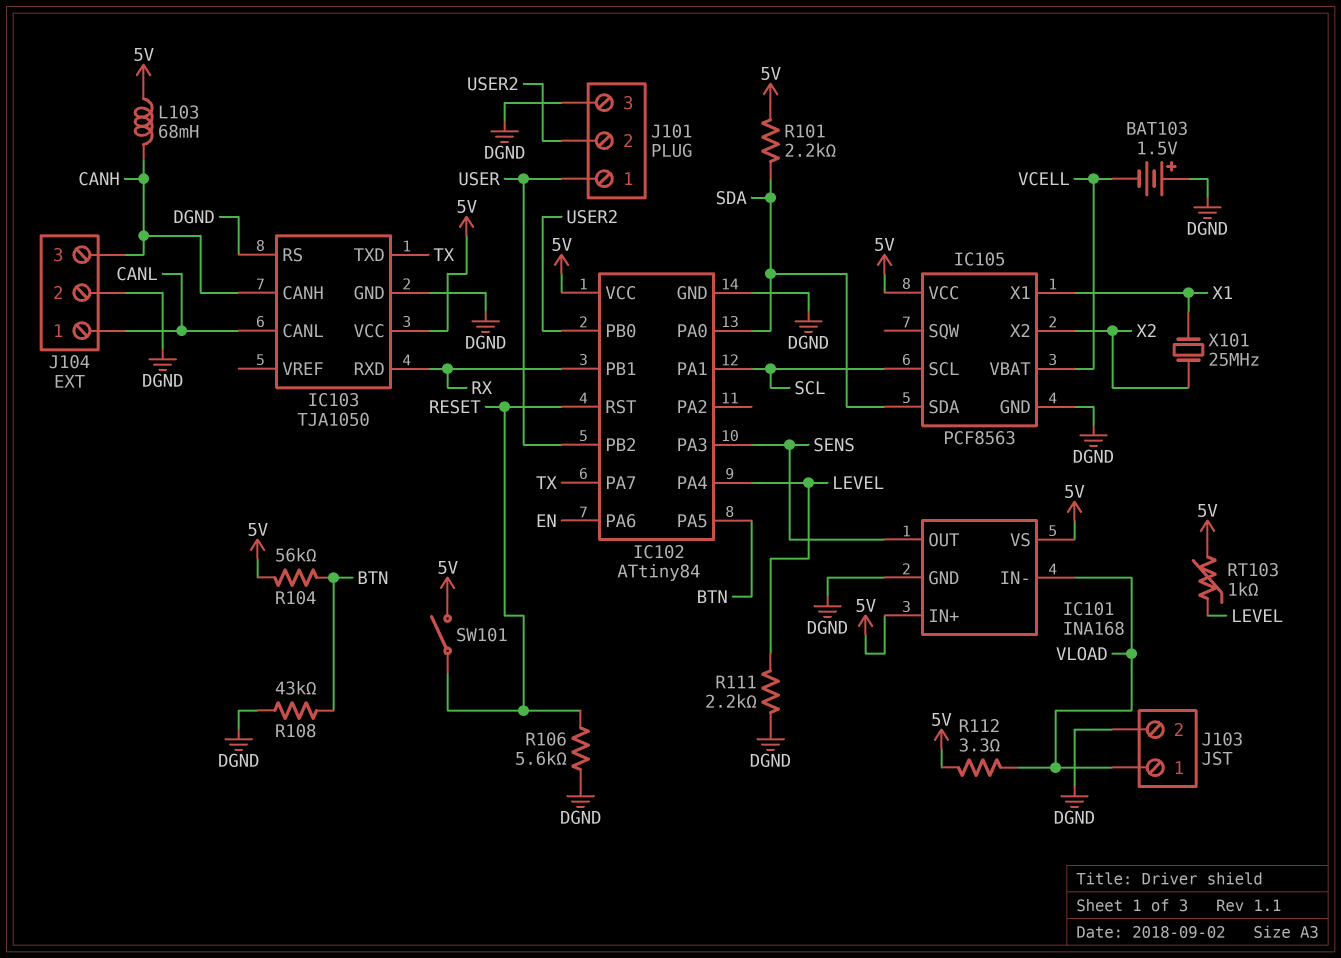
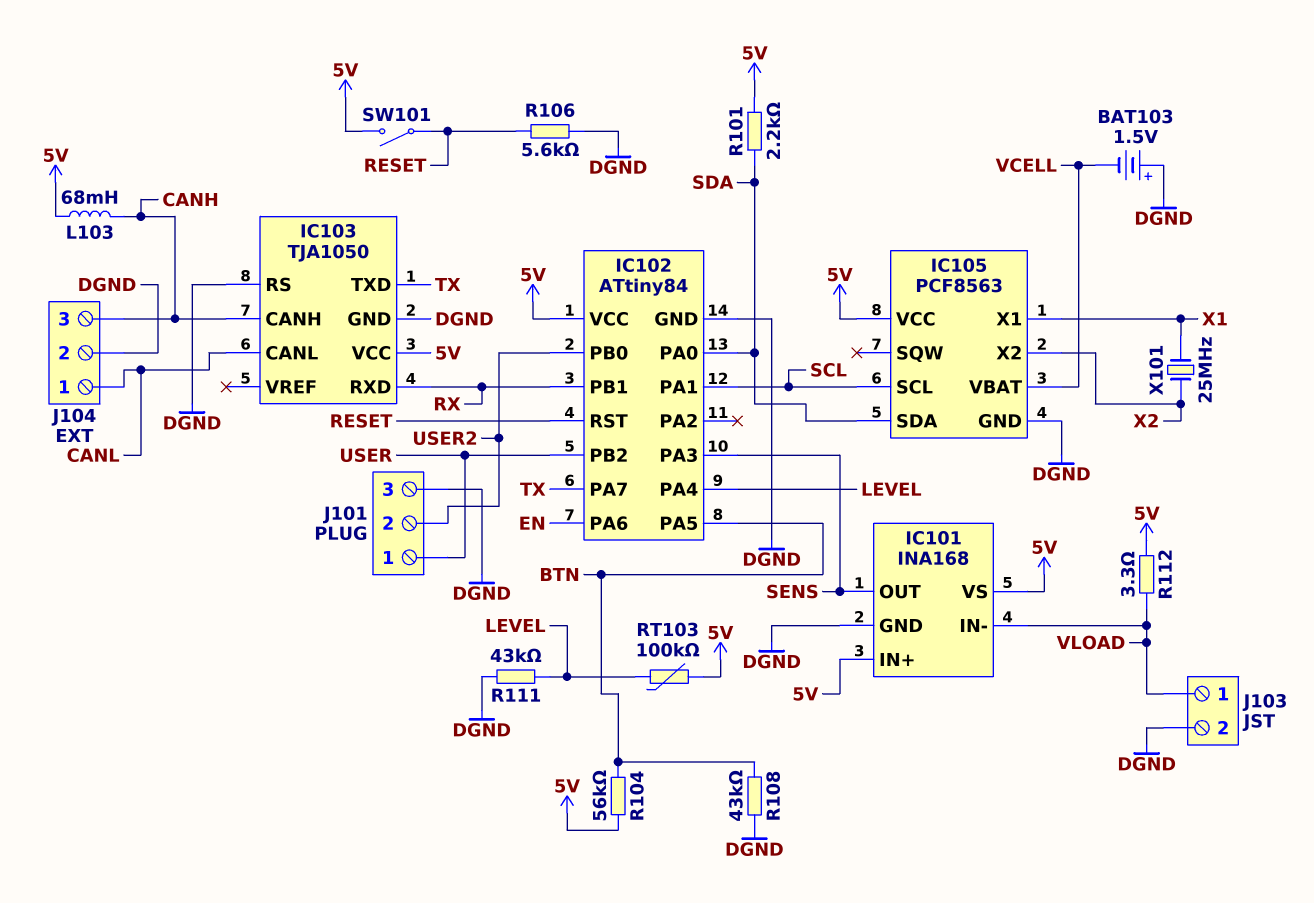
R111: 2.2k (DGND, LEVEL) -> 43k (DGND, LEVEL)
RT103: 1k (5V, LEVEL) -> 100k (5V, LEVEL)

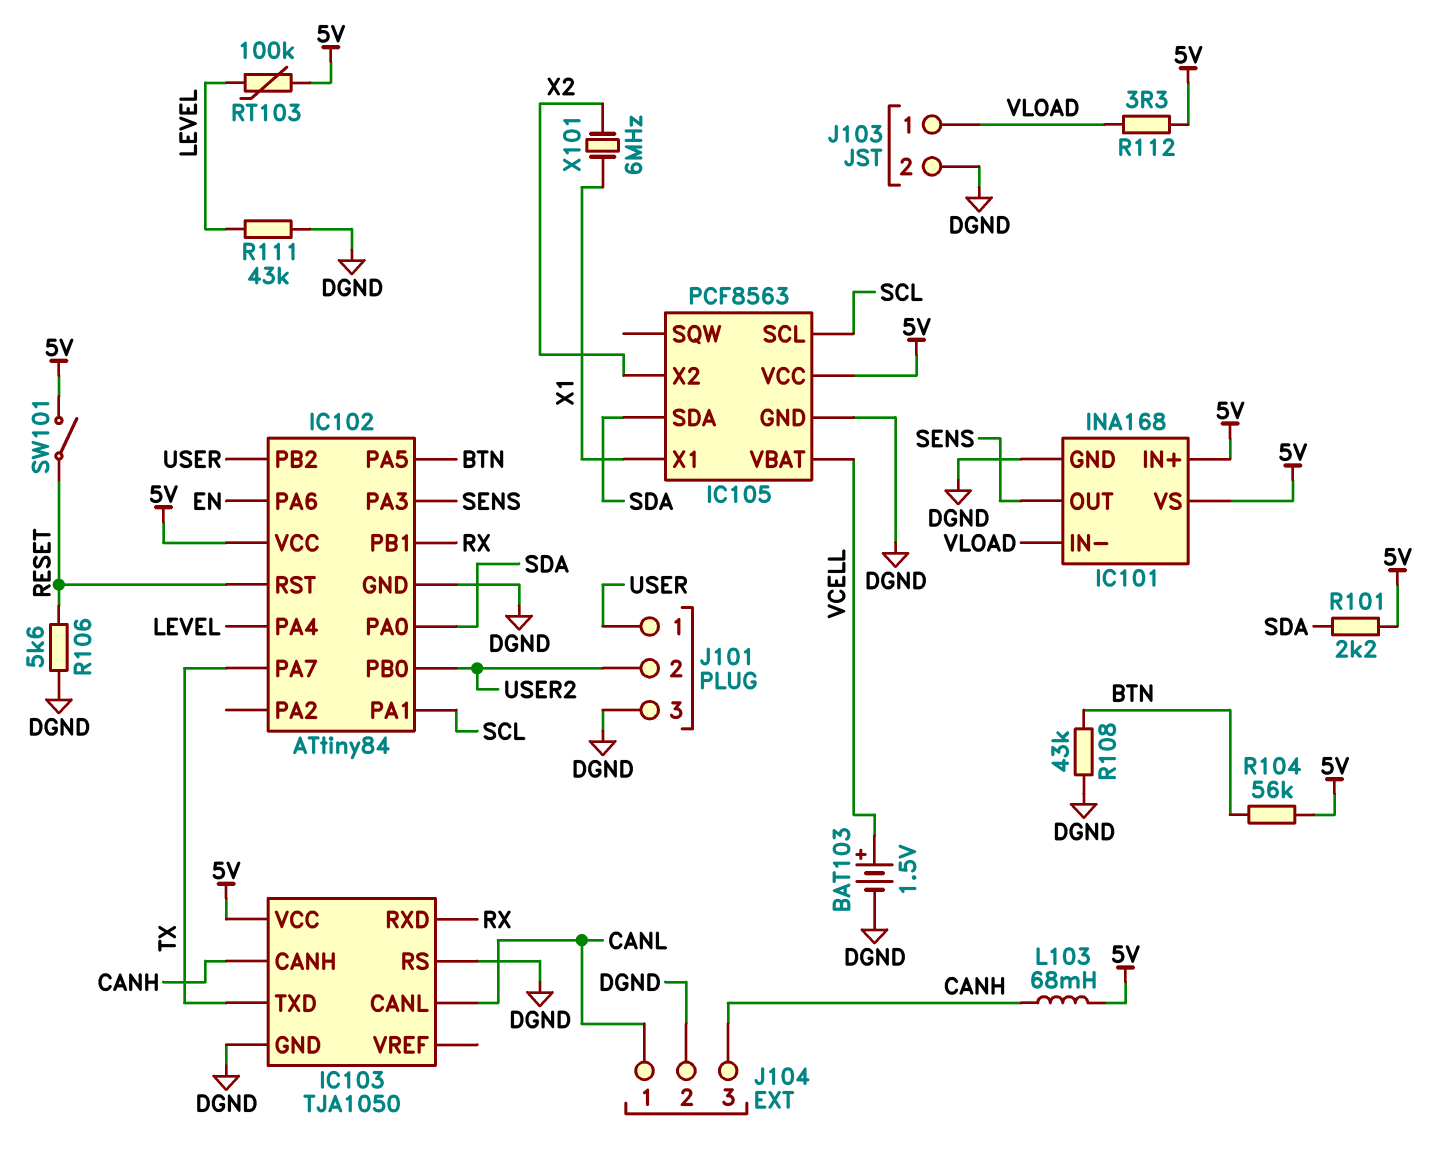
BAT103: 1.5V (plus DGND, minus VCELL) -> 1.5V (plus VCELL, minus DGND)
X101: 25MHz (X1, X2) -> 6MHz (X1, X2)

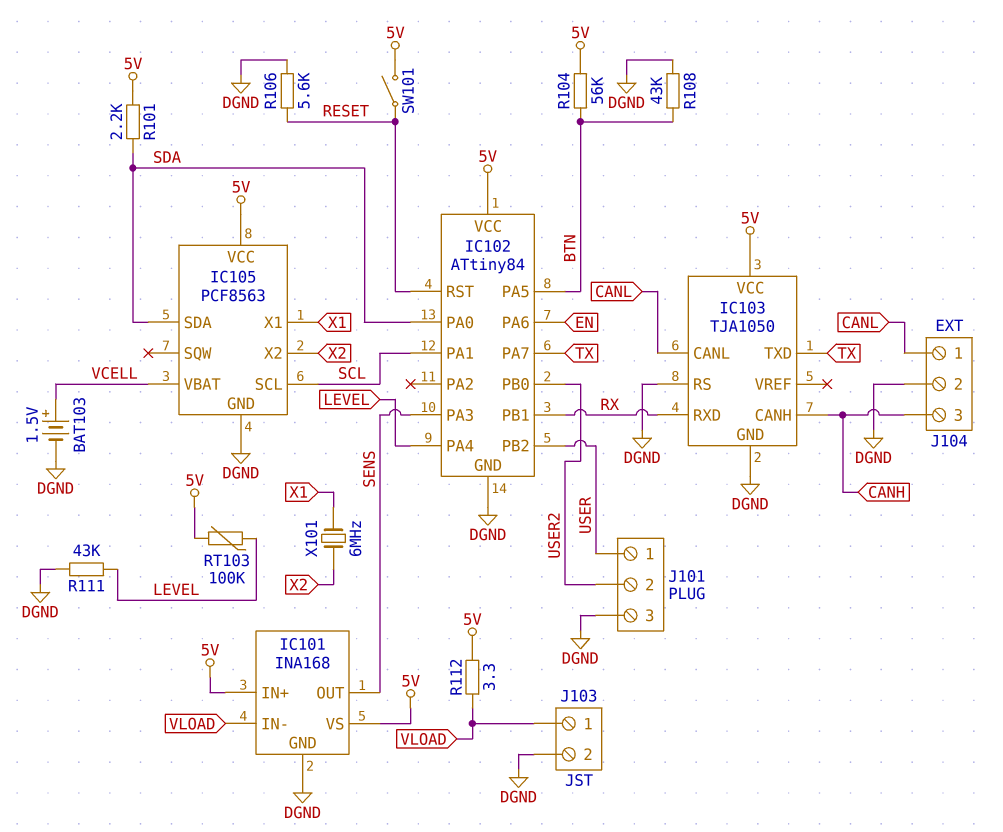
L103: 68mH (5V, CANH) -> none

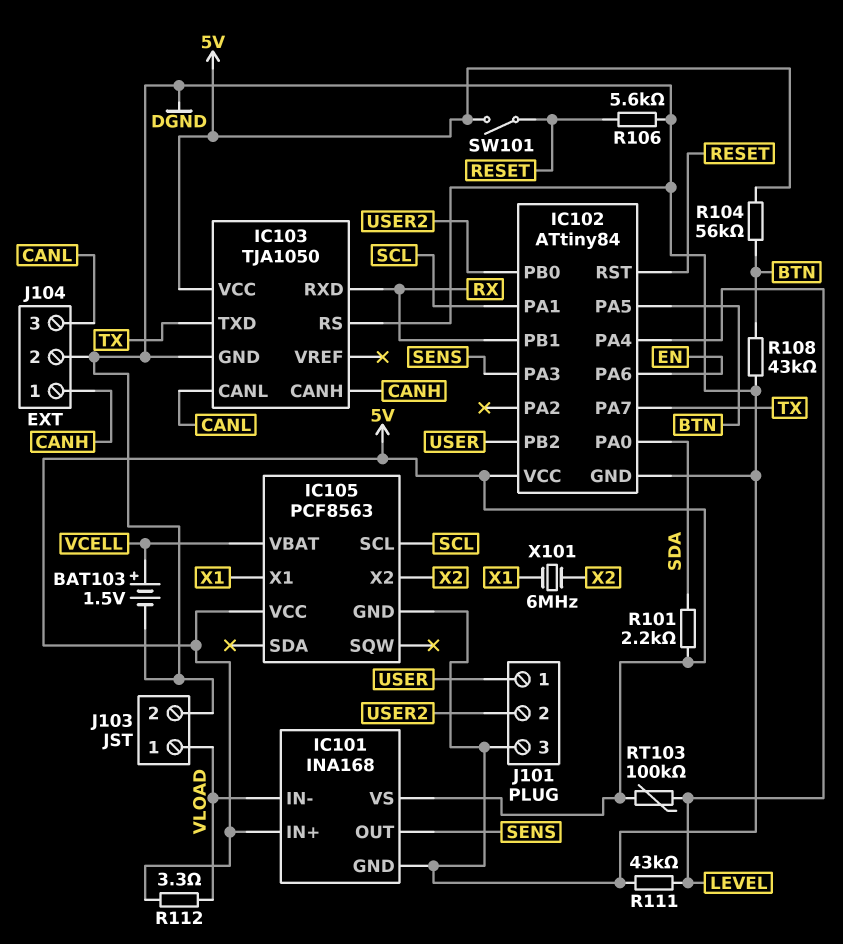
IC105 pin SDA: SDA -> none
J104 pin 1: CANL -> CANH
J104 pin 3: CANH -> CANL

